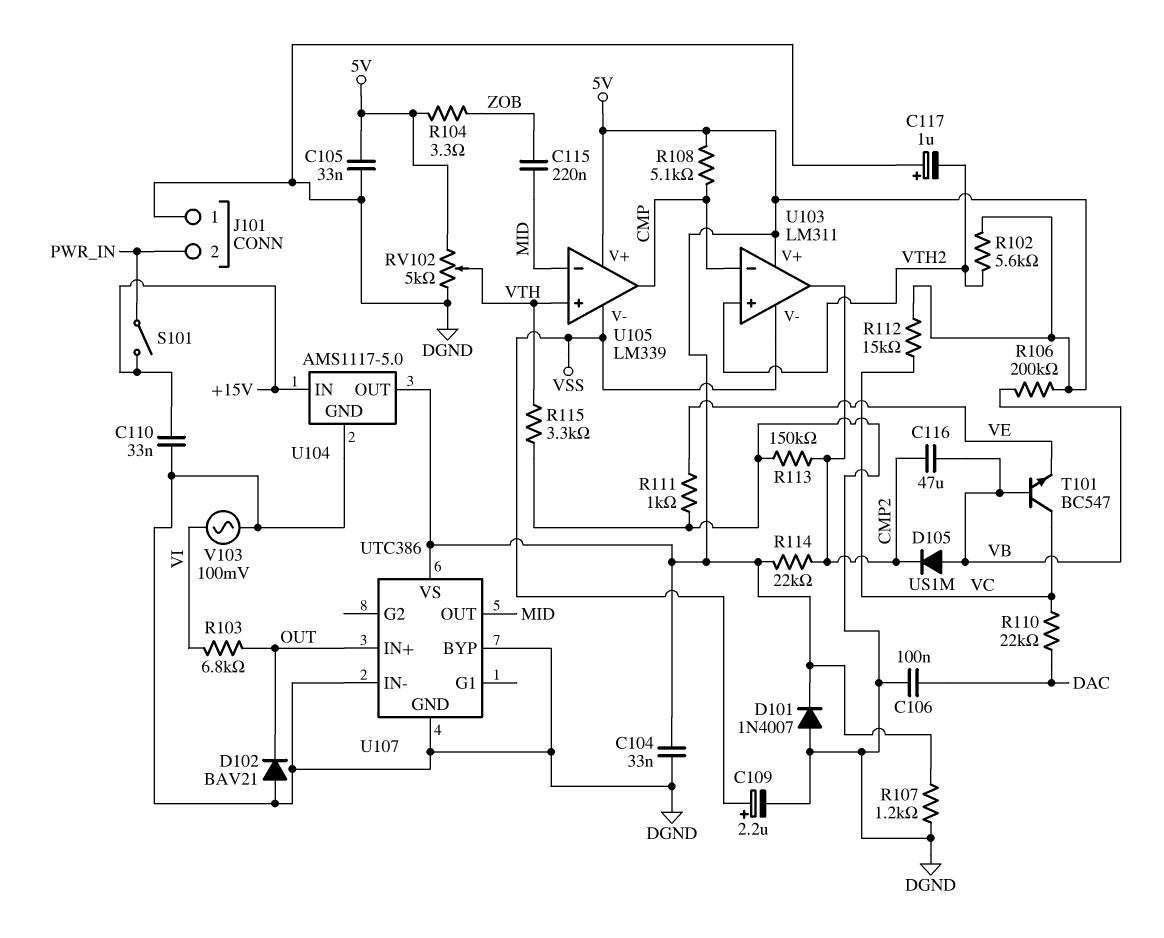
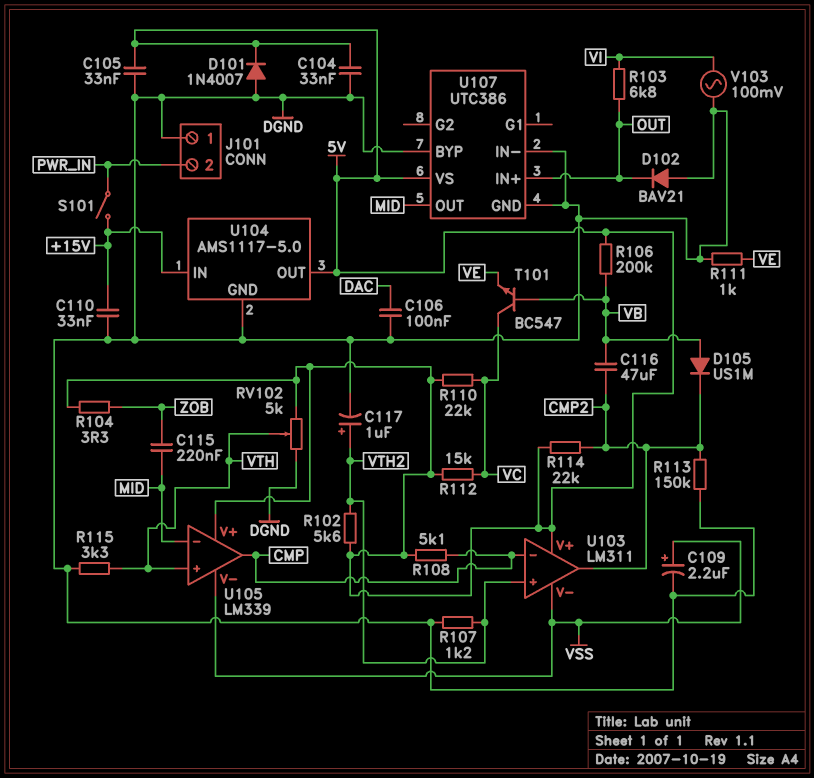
C117: 1uF (plus DGND, minus VTH2) -> 1uF (plus VTH2, minus DGND)
R107: 1.2k (5V, DGND) -> 1.2k (DGND, VTH2)
R110: 22k (DAC, VC) -> 22k (5V, VC)

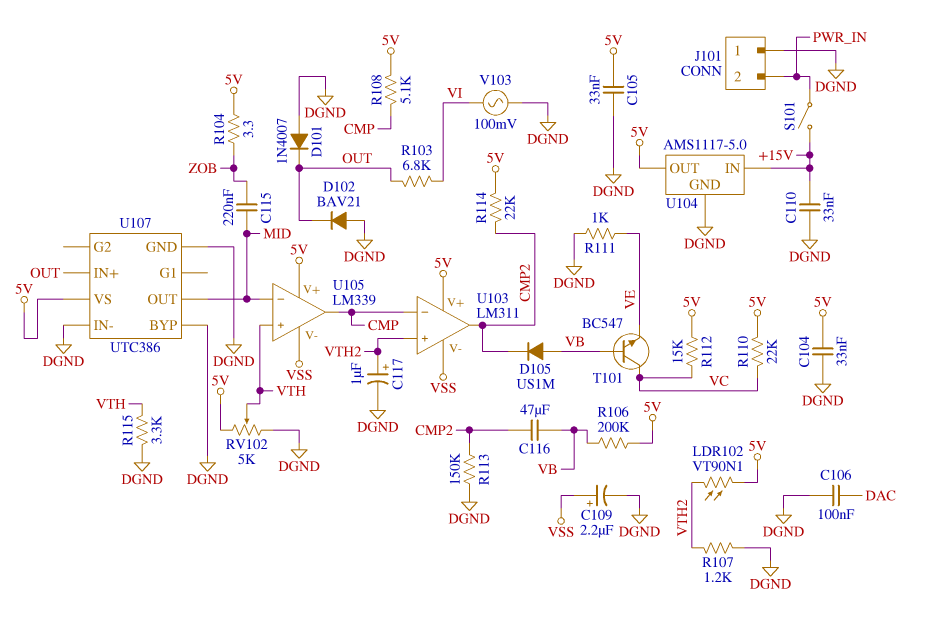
D101: diode 1N4007 (A DGND, K 5V) -> diode 1N4007 (A DGND, K OUT)
LDR102: none -> VT90N1 (5V, VTH2)
R102: 5.6k (5V, VTH2) -> none

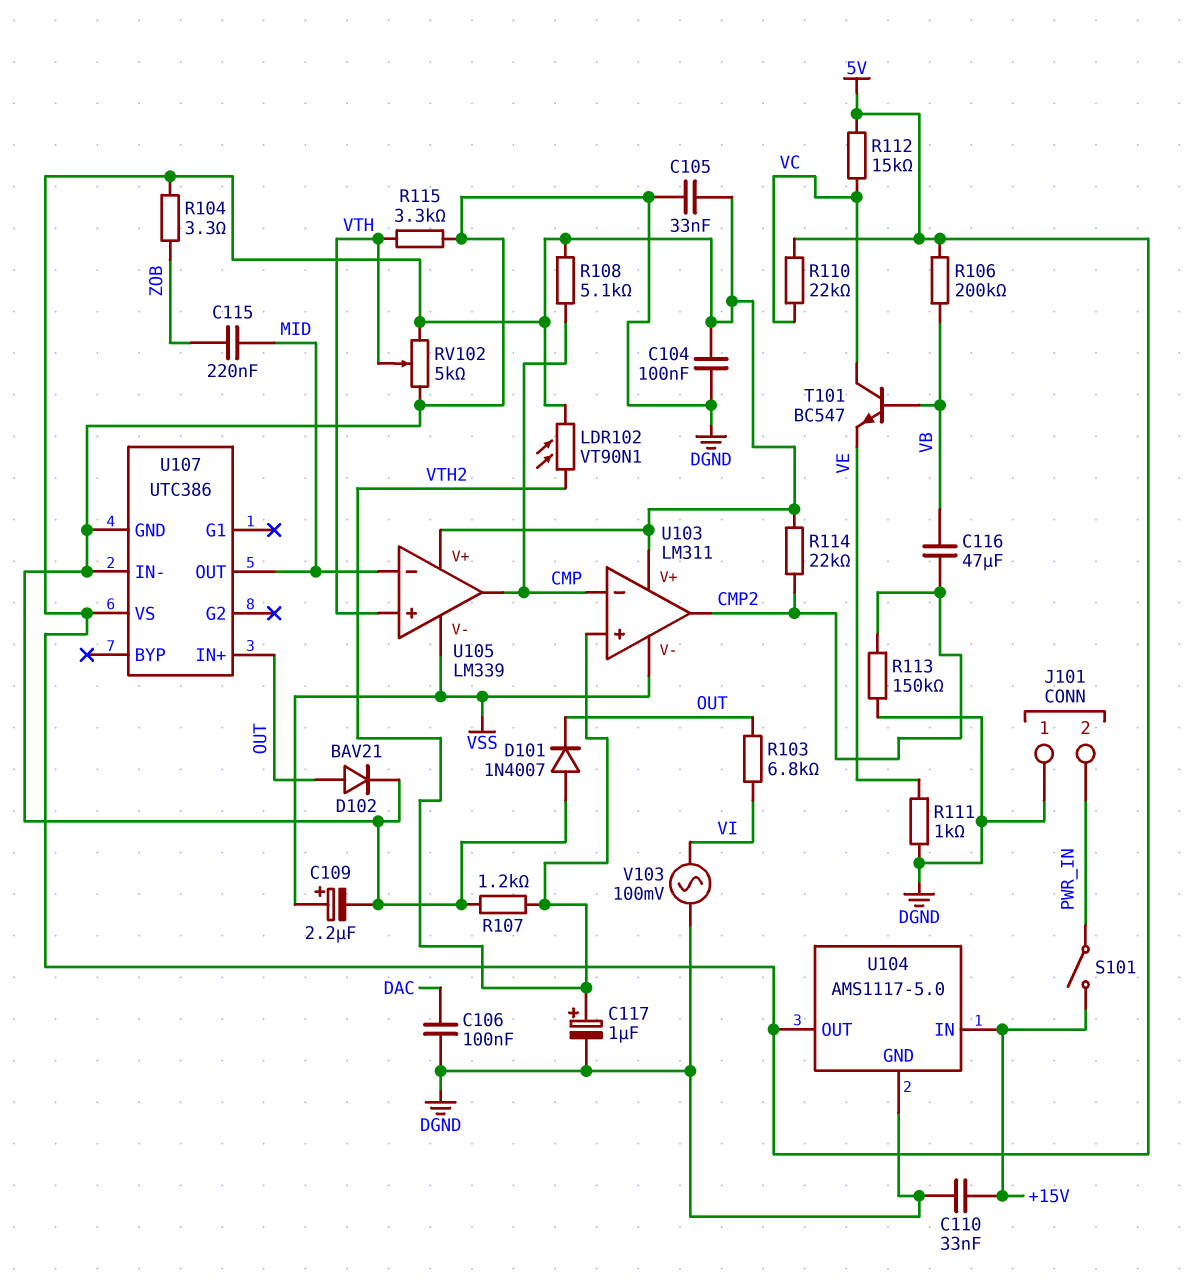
C104: 33nF (5V, DGND) -> 100nF (5V, DGND)
D102: diode BAV21 (A DGND, K OUT) -> diode BAV21 (A OUT, K DGND)
D105: diode US1M (A VB, K CMP2) -> none
U107 pin BYP: DGND -> none

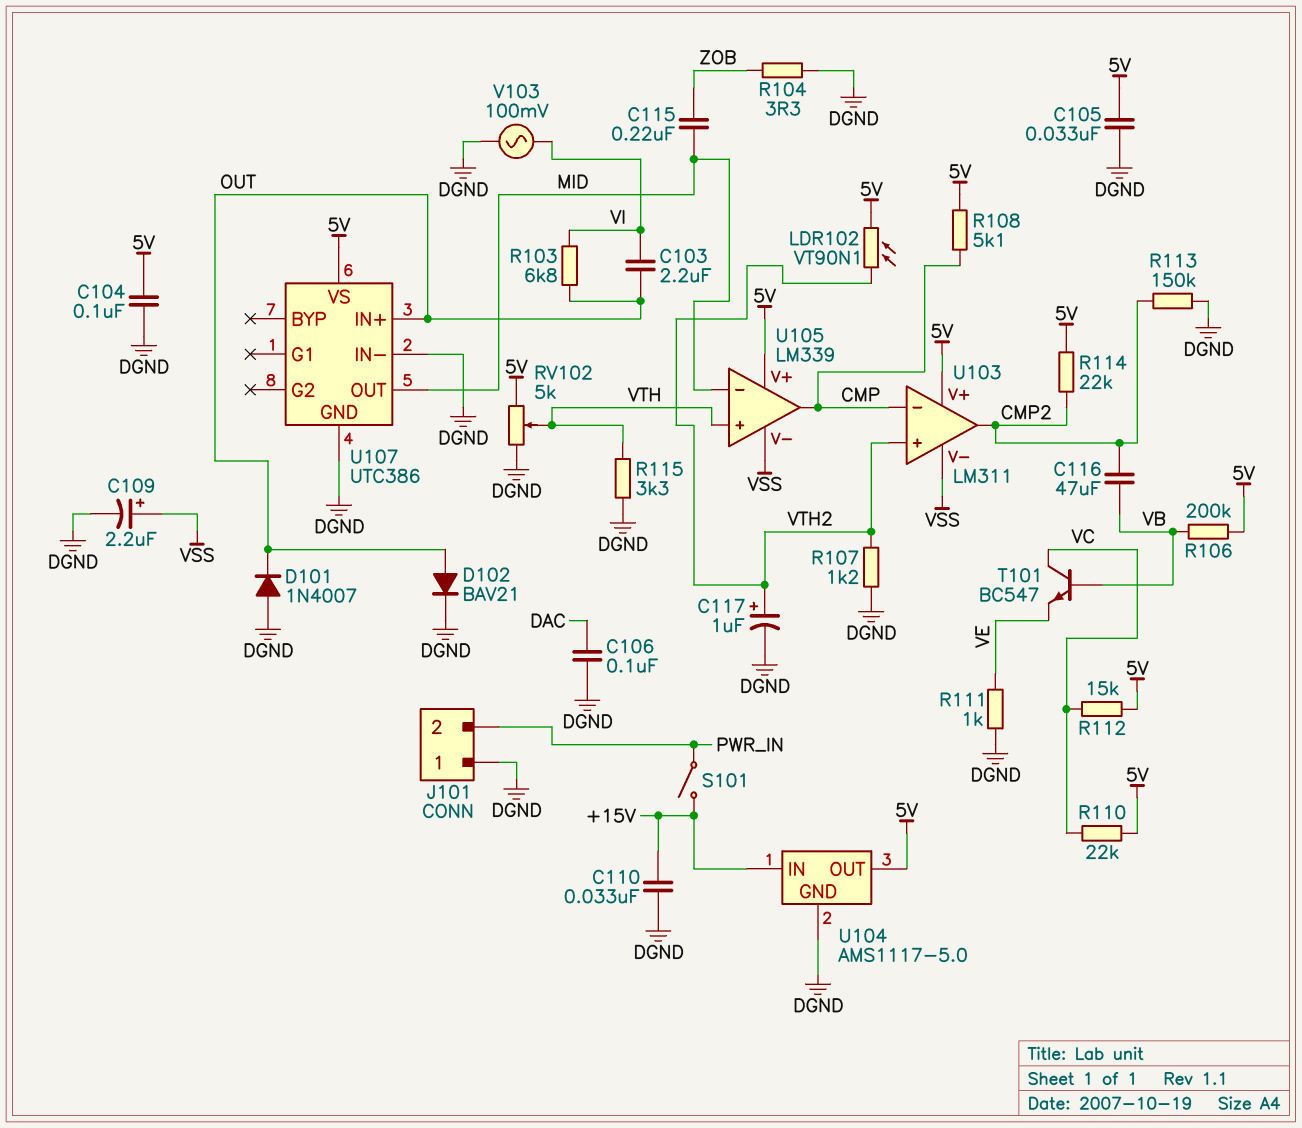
C103: none -> 2.2uF (OUT, VI)
R104: 3.3 (5V, ZOB) -> 3.3 (DGND, ZOB)

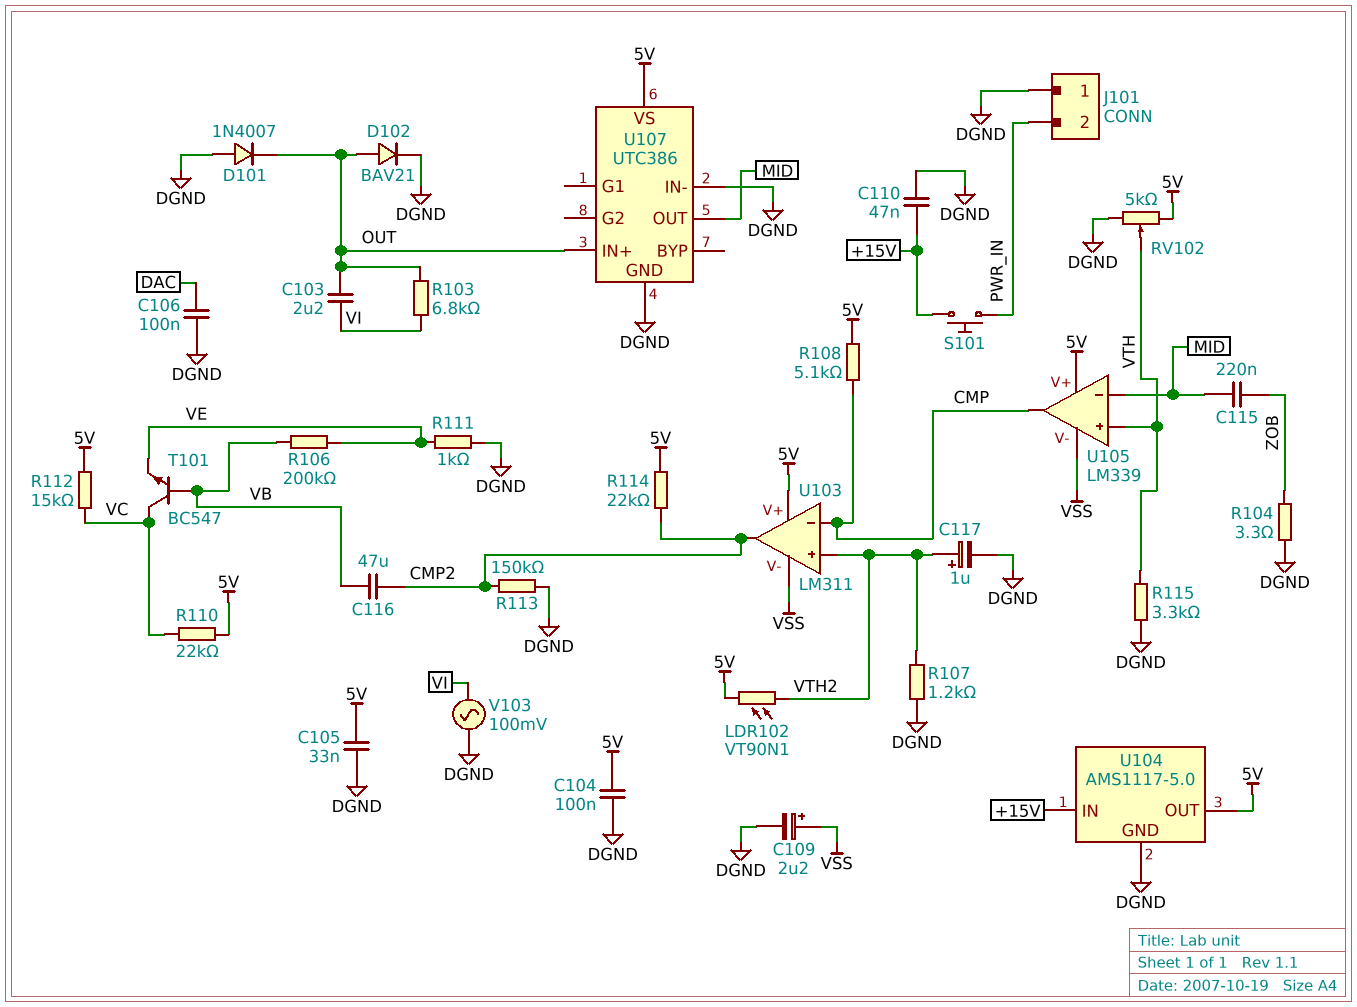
C110: 33nF (+15V, DGND) -> 47nF (+15V, DGND)
R106: 200k (5V, VB) -> 200k (VB, VE)
S101: switch (+15V, PWR_IN) -> button (+15V, PWR_IN)

